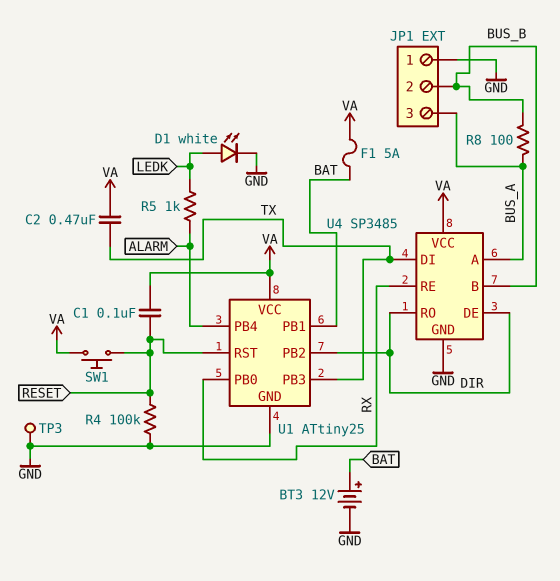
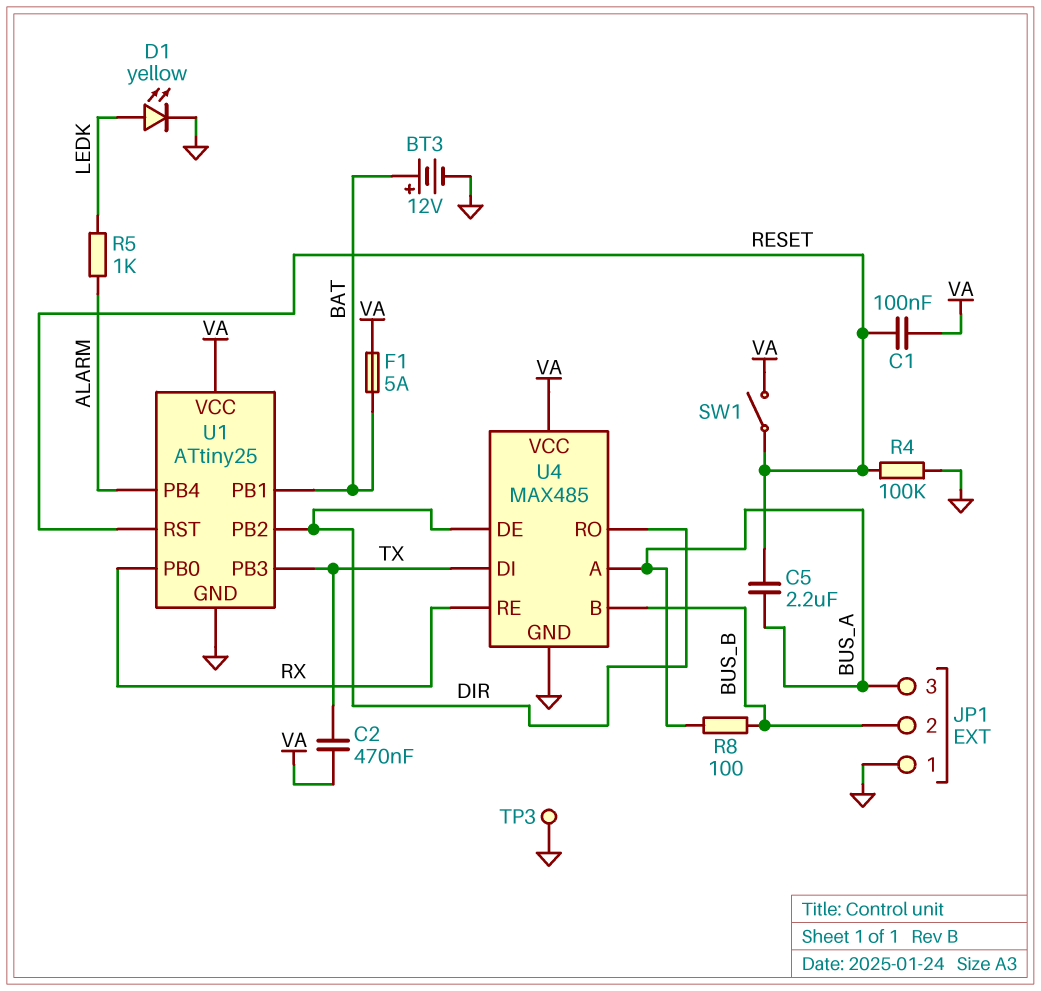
C5: none -> 2.2uF (BUS_A, RESET)
D1: LED white (A LEDK, K GND) -> LED yellow (A LEDK, K GND)
SW1: button (RESET, VA) -> switch (RESET, VA)
U4: SP3485 -> MAX485

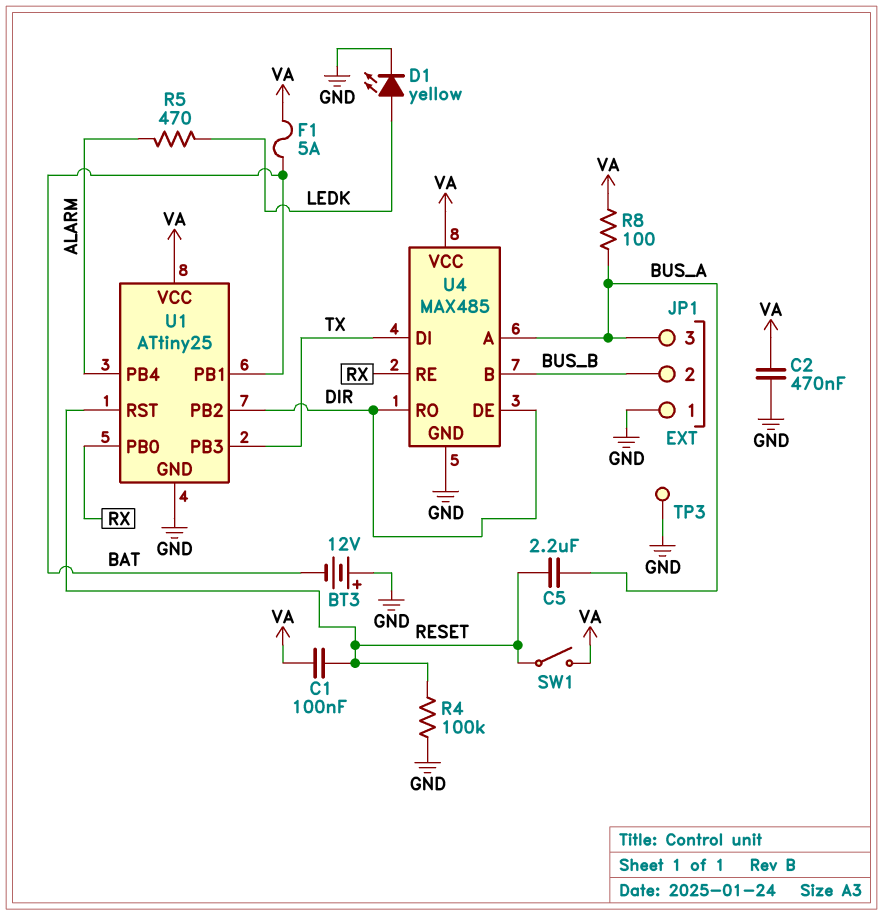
BT3: 12V (plus BAT, minus GND) -> 12V (plus GND, minus BAT)
C2: 470nF (TX, VA) -> 470nF (GND, VA)
R5: 1k (ALARM, LEDK) -> 470 (ALARM, LEDK)
R8: 100 (BUS_A, BUS_B) -> 100 (BUS_A, VA)

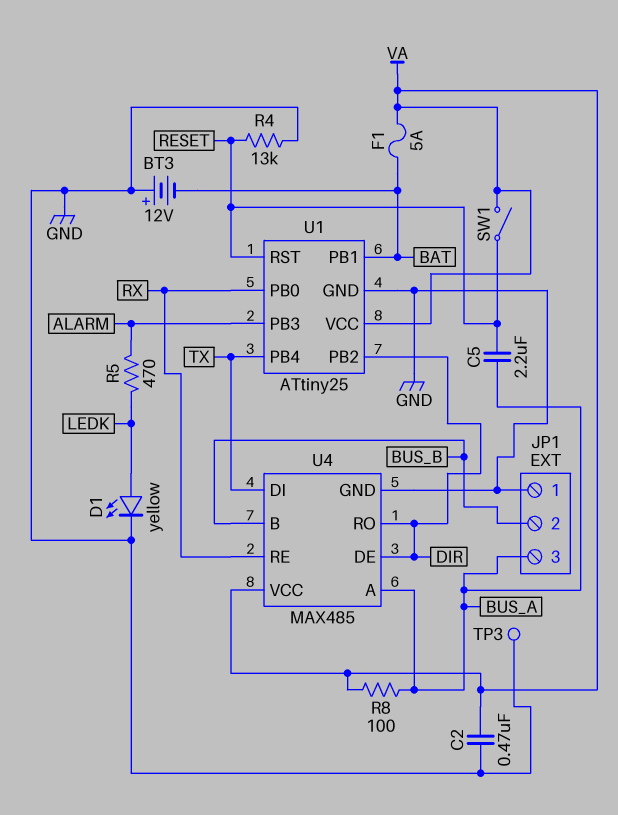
C1: 100nF (RESET, VA) -> none
R4: 100k (GND, RESET) -> 13k (GND, RESET)
U1 pin PB3: TX -> ALARM
U1 pin PB4: ALARM -> TX

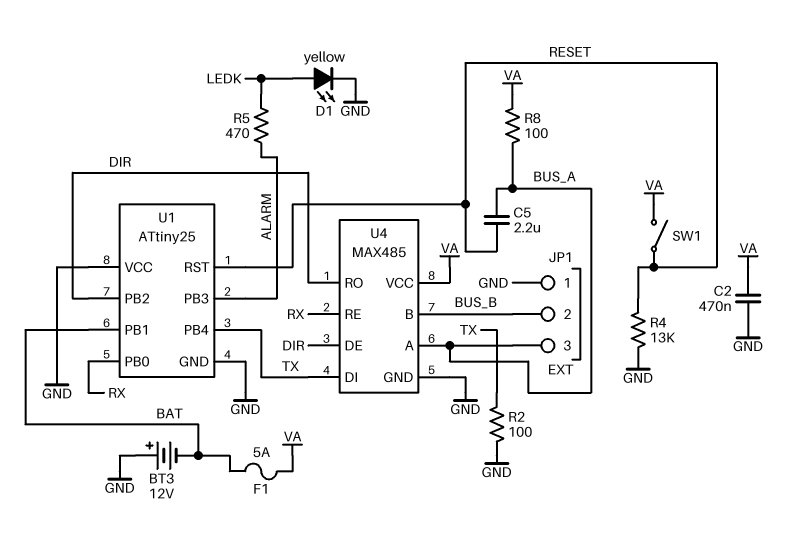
R2: none -> 100 (GND, TX)
TP3: test point (GND) -> none
U1 pin VCC: VA -> GND

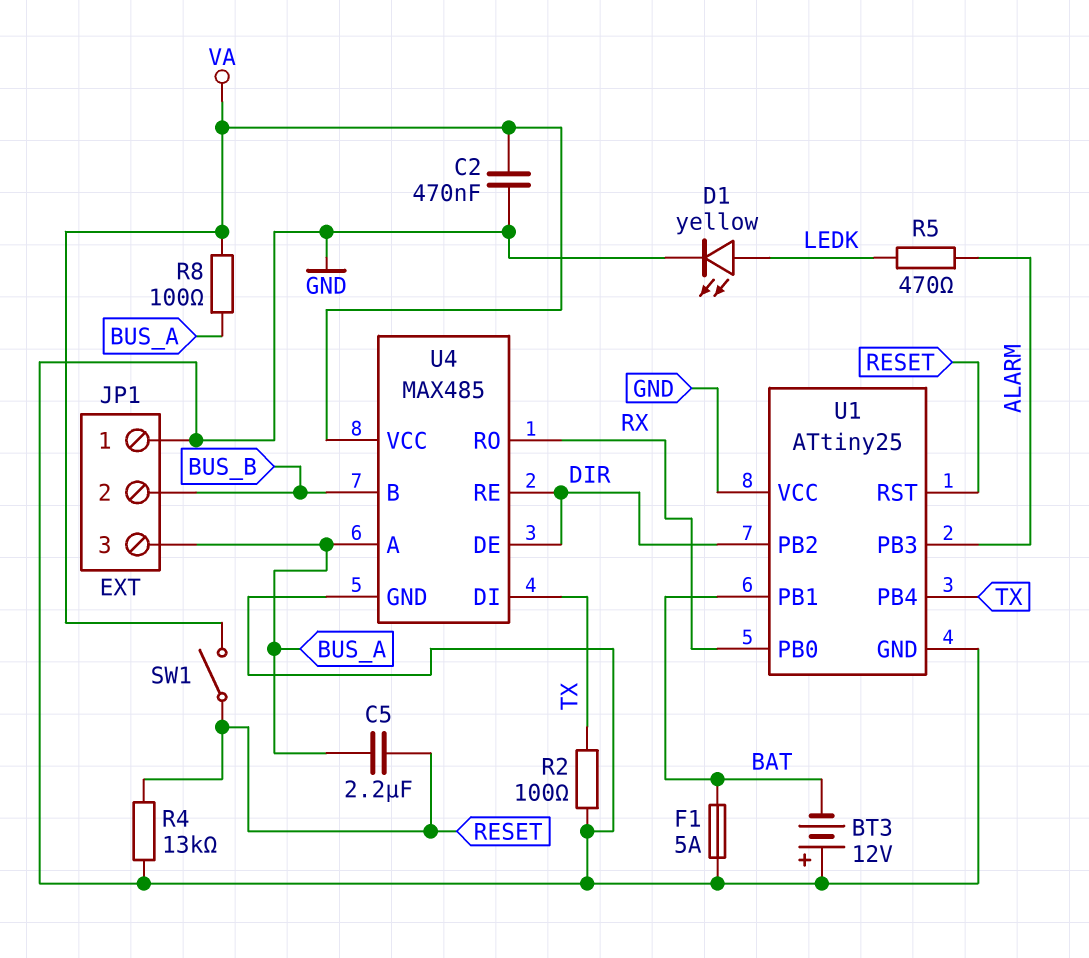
F1: 5A (BAT, VA) -> 5A (BAT, GND)
U4 pin RE: RX -> DIR
U4 pin RO: DIR -> RX

